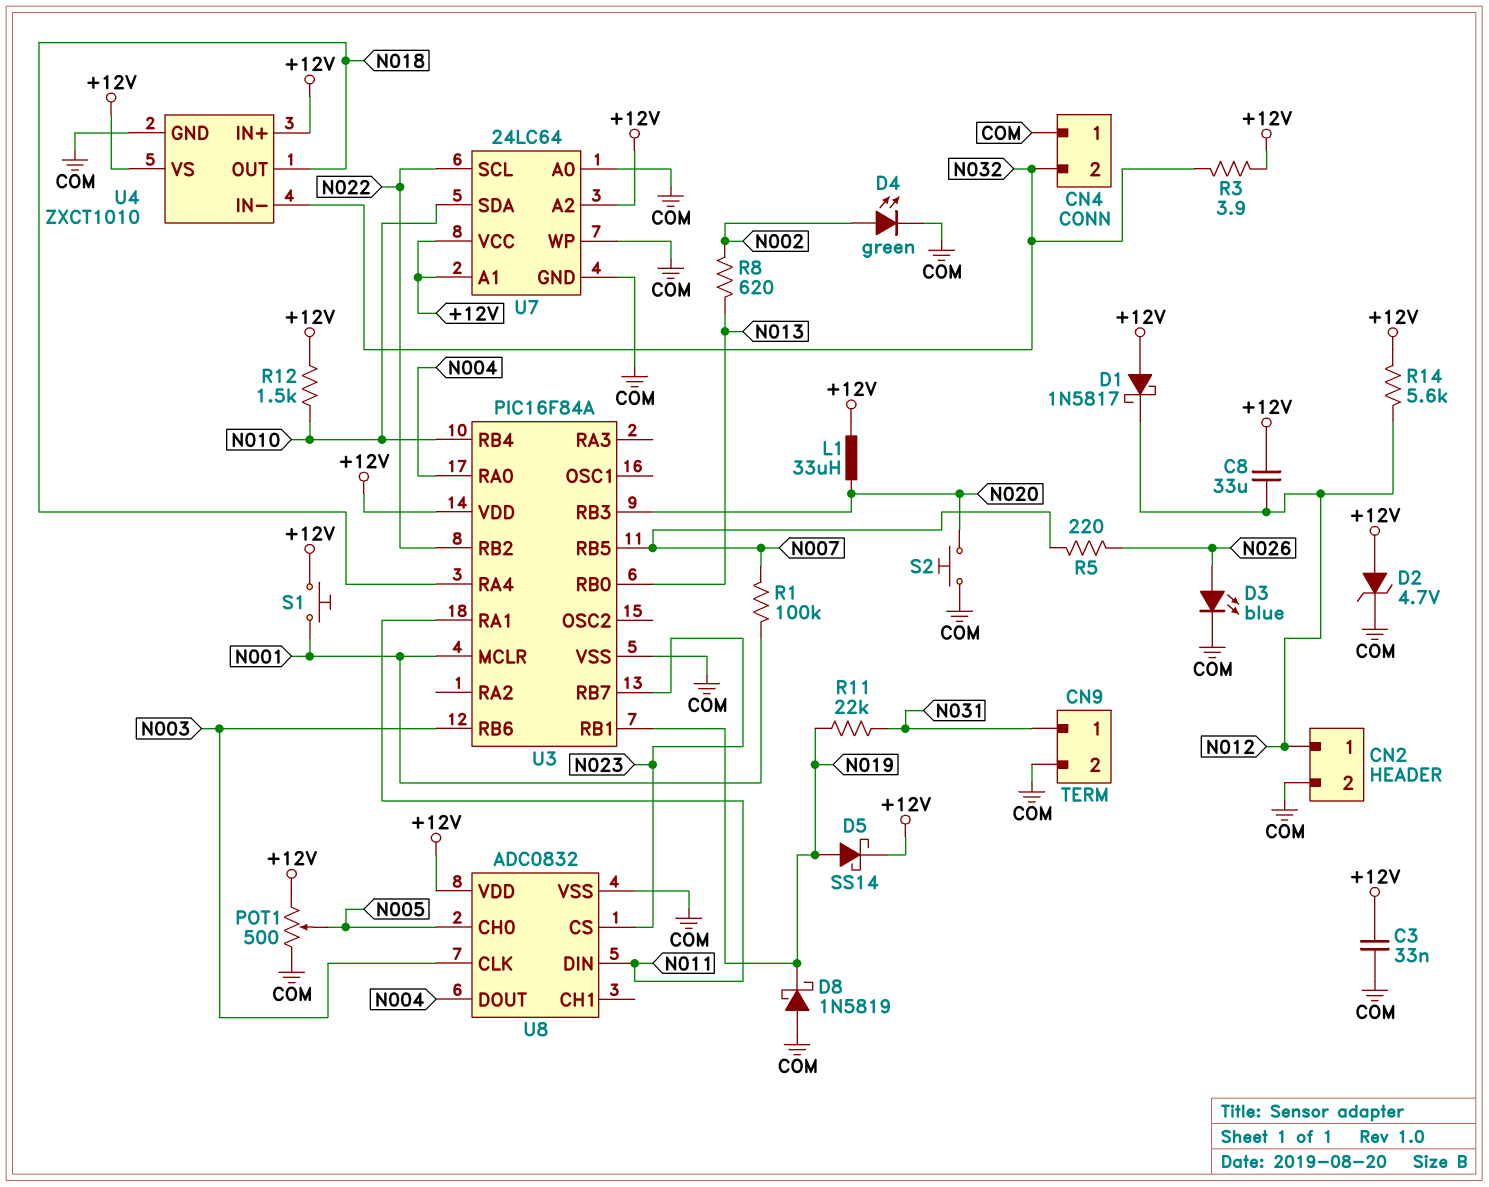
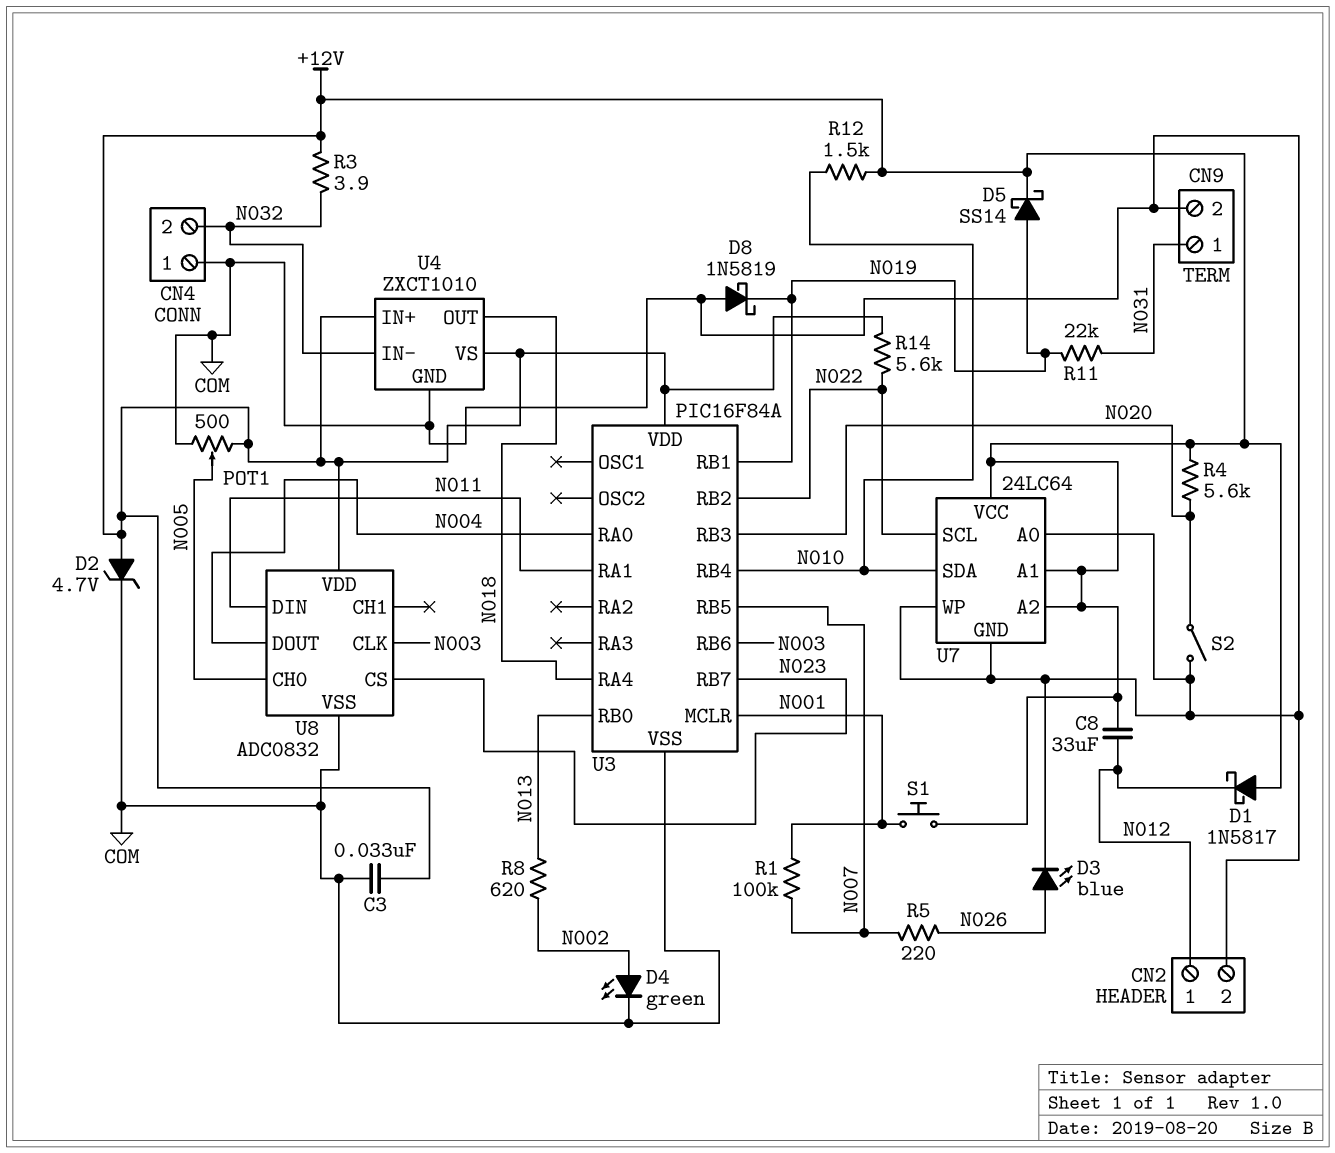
L1: 33uH (+12V, N020) -> none
R4: none -> 5.6k (+12V, N020)
R14: 5.6k (+12V, N012) -> 5.6k (+12V, N022)
S2: button (COM, N020) -> switch (COM, N020)

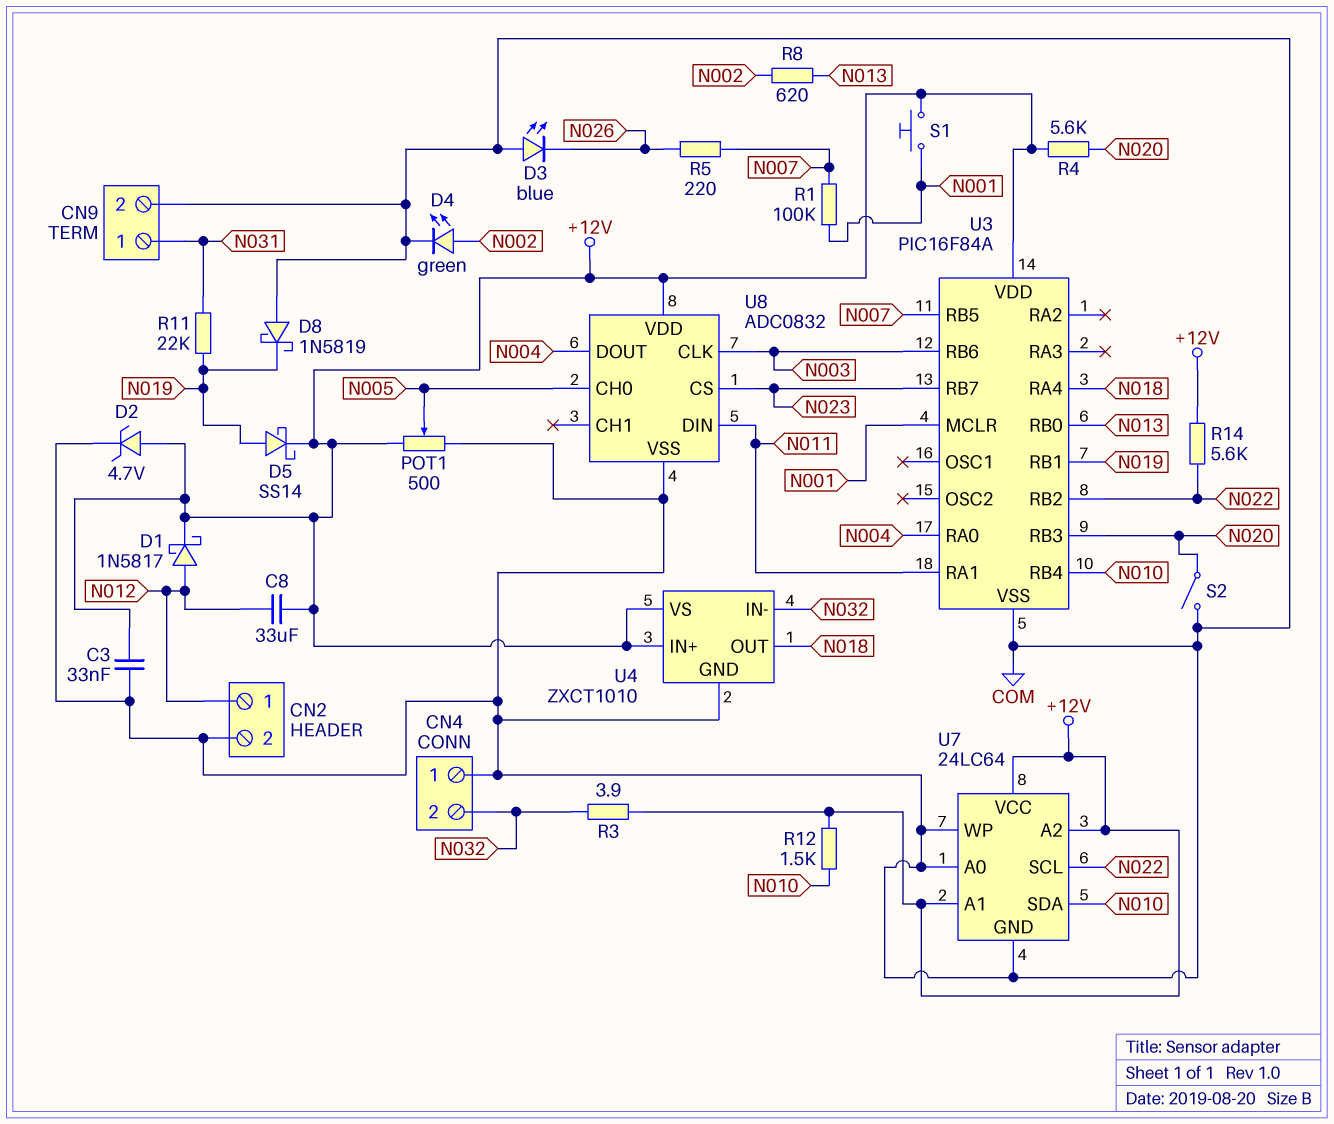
D1: schottky 1N5817 (A +12V, K N012) -> schottky 1N5817 (A N012, K +12V)
D3: LED blue (A N026, K COM) -> LED blue (A COM, K N026)

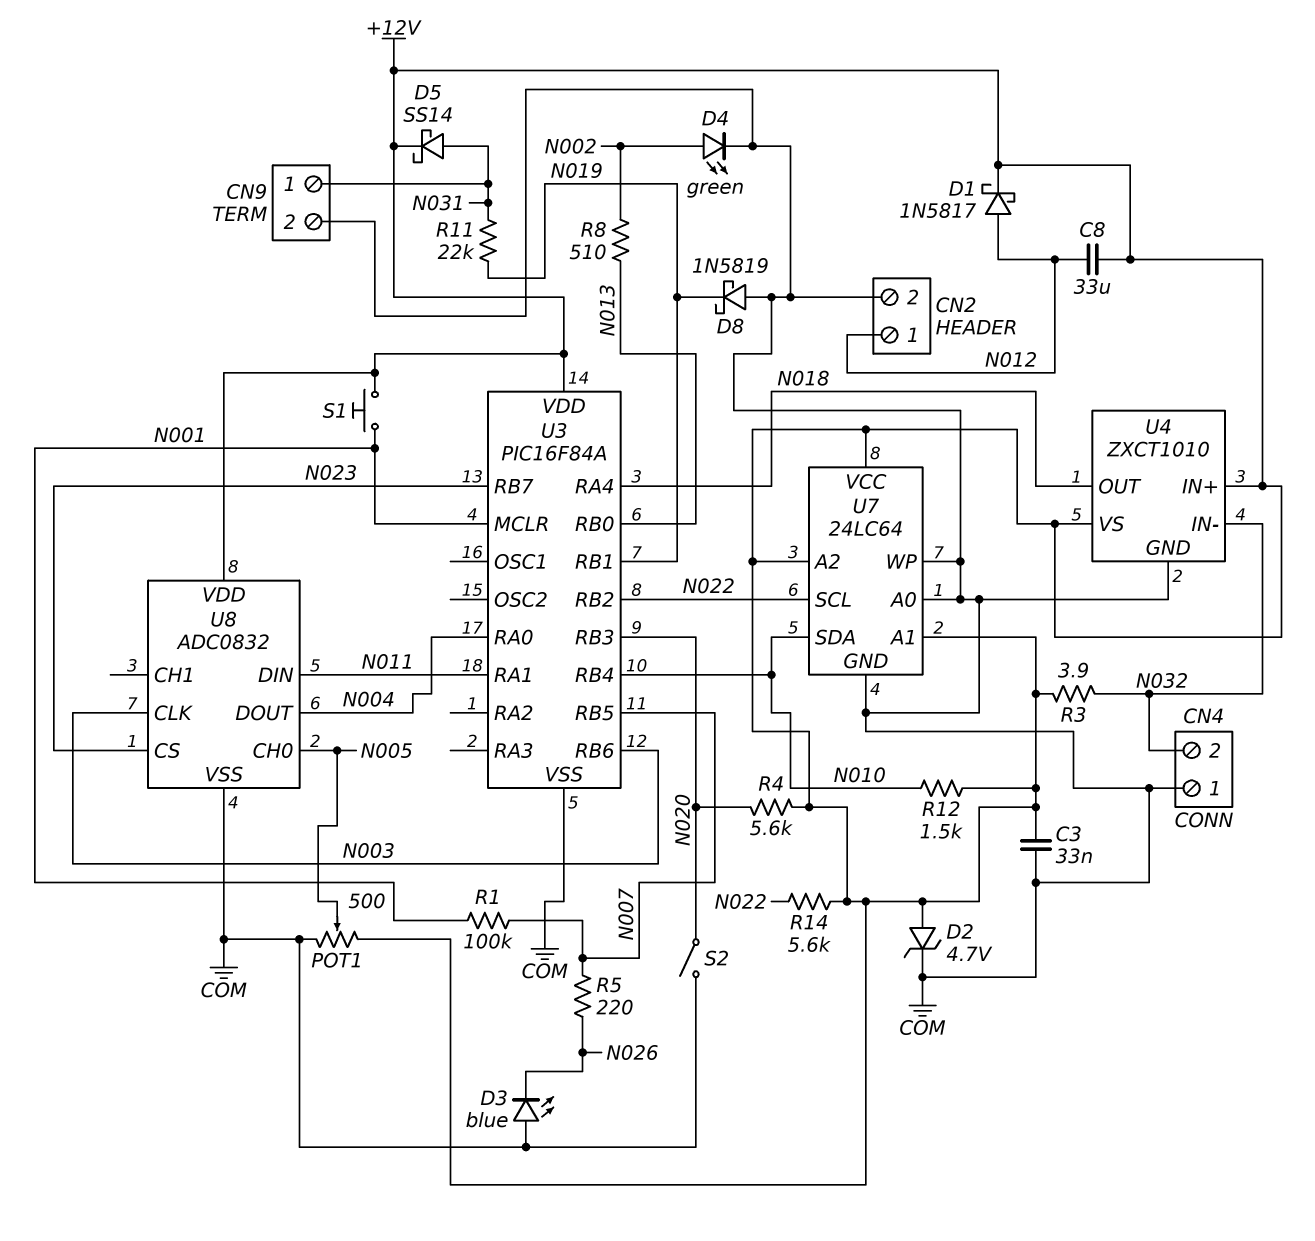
D5: schottky SS14 (A N019, K +12V) -> schottky SS14 (A N031, K +12V)
R8: 620 (N002, N013) -> 510 (N002, N013)

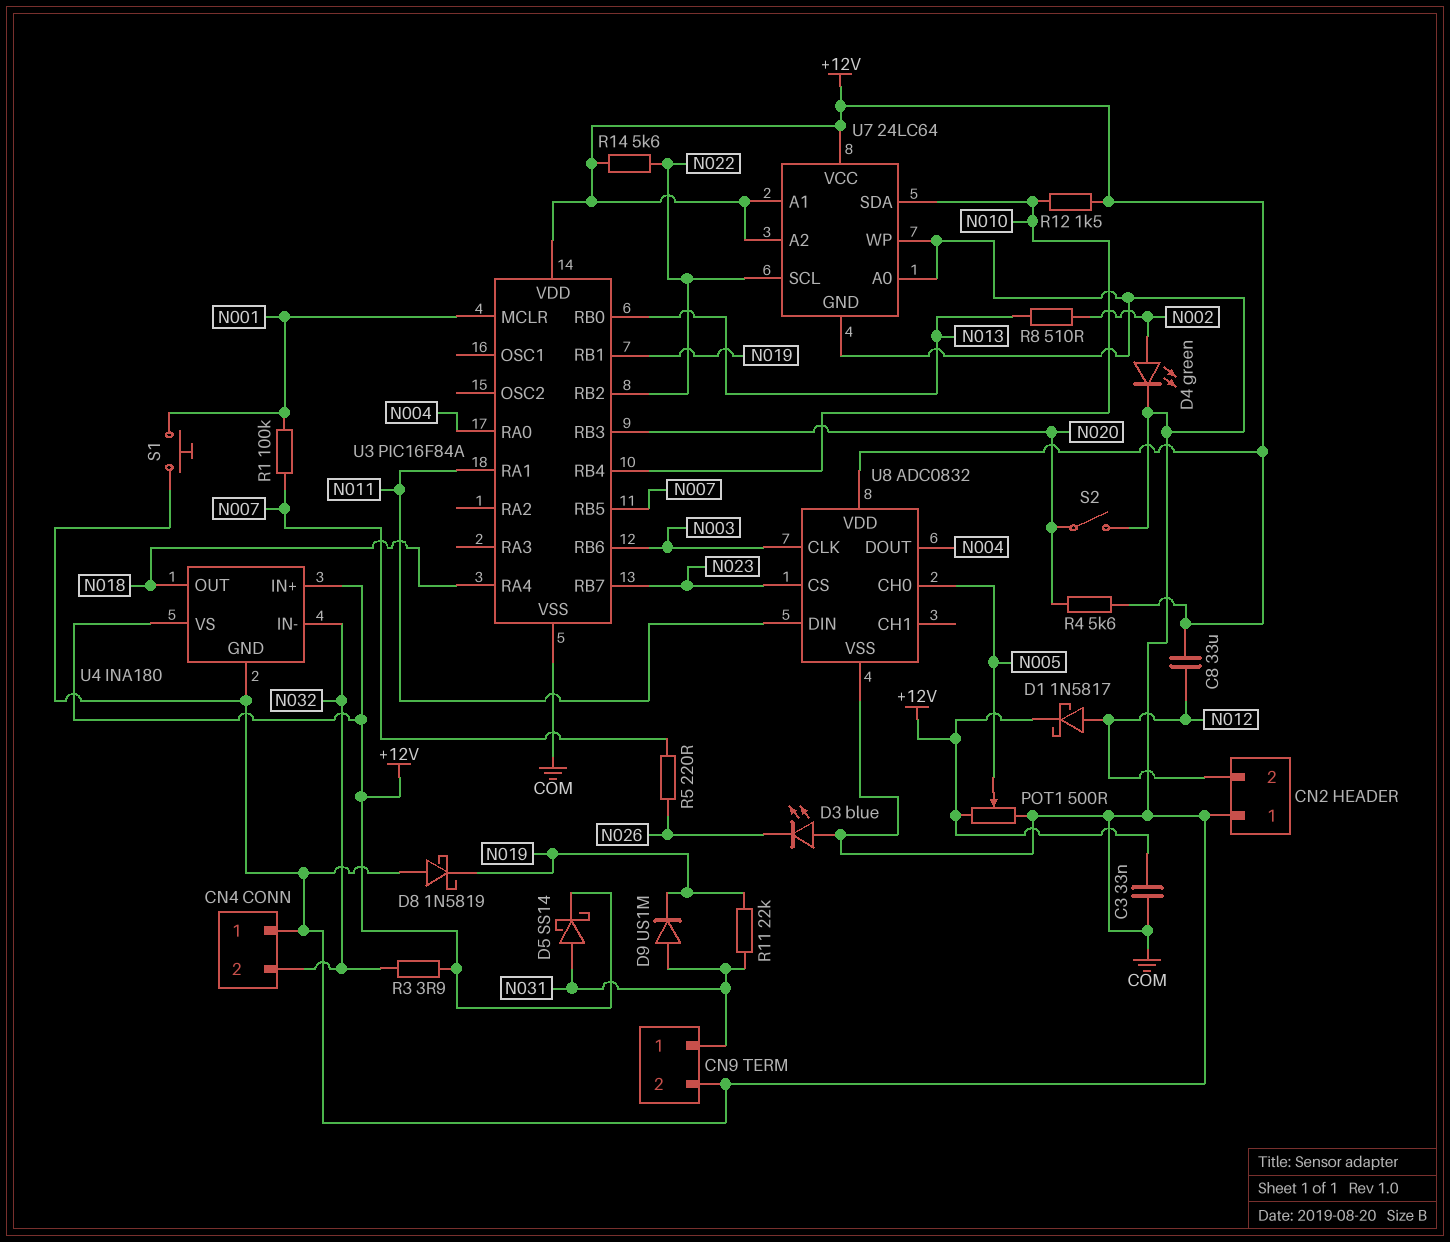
CN2 pin 1: N012 -> COM
CN2 pin 2: COM -> N012
D2: zener 4.7V (A +12V, K COM) -> none
D9: none -> diode US1M (A N031, K N019)
S1: button (+12V, N001) -> button (COM, N001)
U4: ZXCT1010 -> INA180

